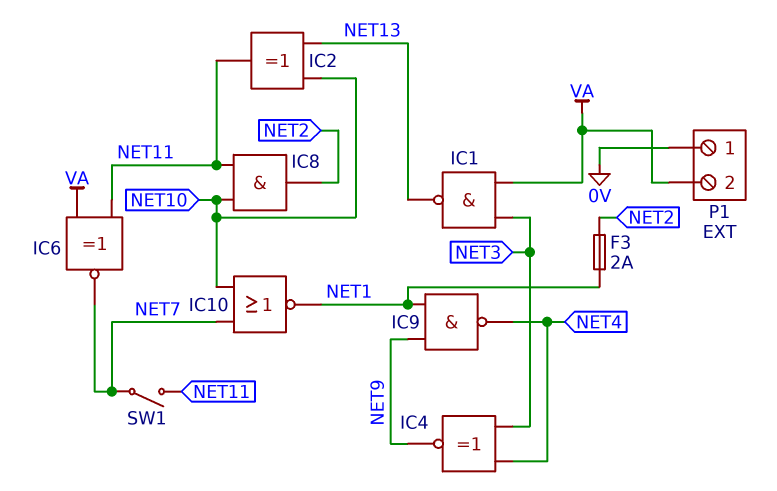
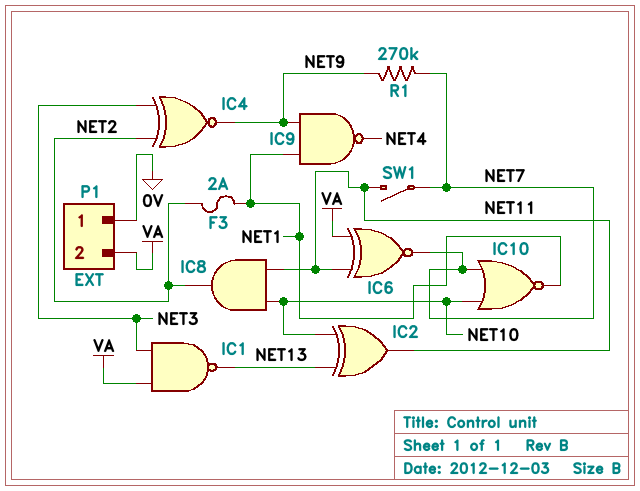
IC4: XNOR (in NET3, in NET4, out NET9) -> XNOR (in NET2, in NET3, out NET9)
R1: none -> 270k (NET7, NET9)

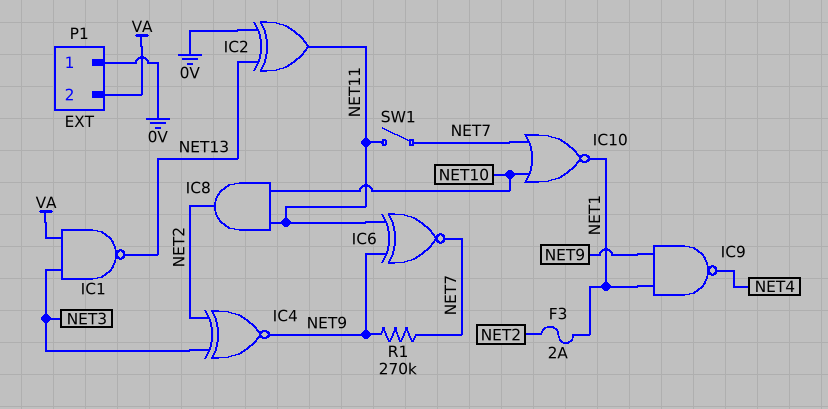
IC2: XOR (in NET10, in NET13, out NET11) -> XOR (in 0V, in NET13, out NET11)
IC6: XNOR (in NET11, in VA, out NET7) -> XNOR (in NET9, in NET11, out NET7)

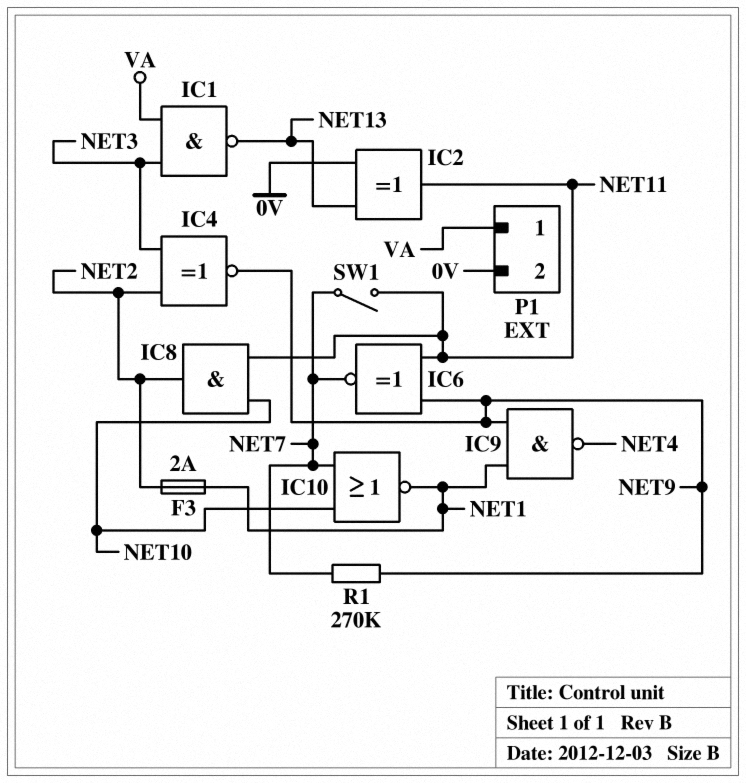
P1 pin 1: 0V -> VA
P1 pin 2: VA -> 0V

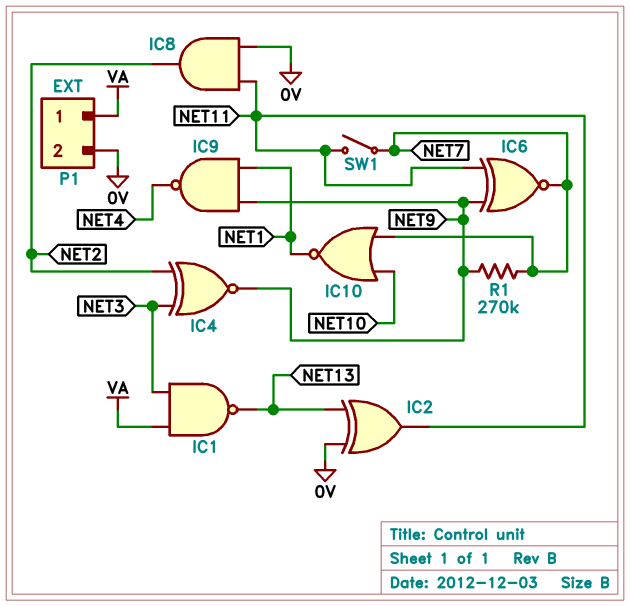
F3: 2A (NET1, NET2) -> none
IC8: AND (in NET10, in NET11, out NET2) -> AND (in 0V, in NET11, out NET2)

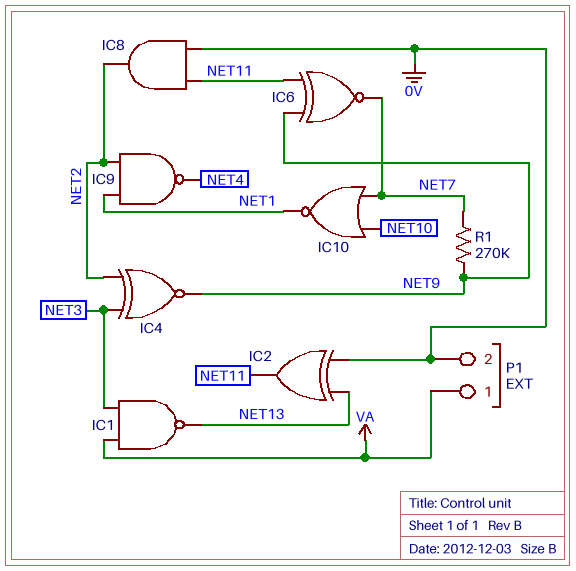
IC9: NAND (in NET1, in NET9, out NET4) -> NAND (in NET1, in NET2, out NET4)
SW1: switch (NET7, NET11) -> none

